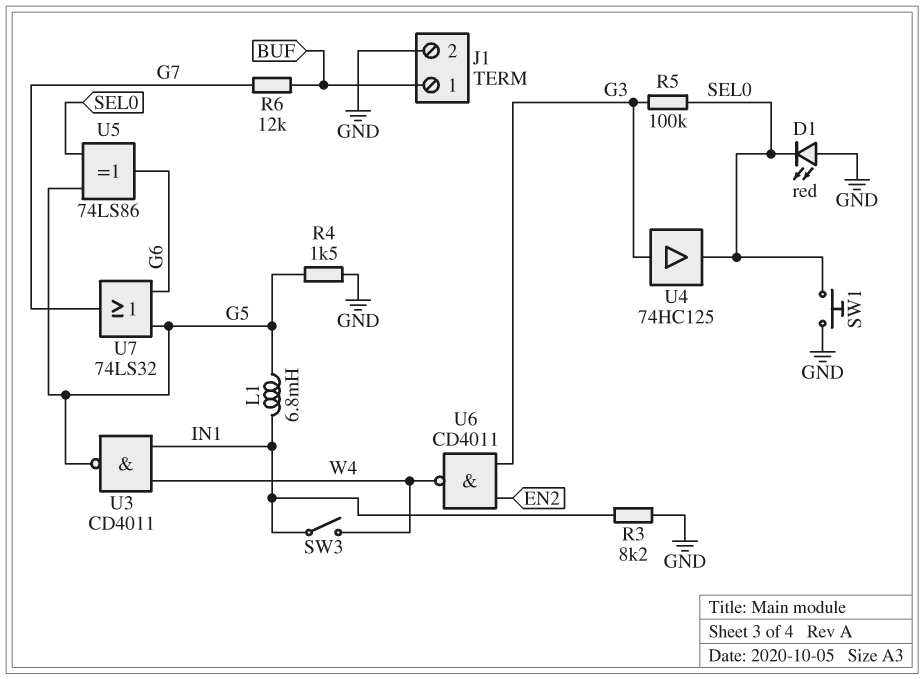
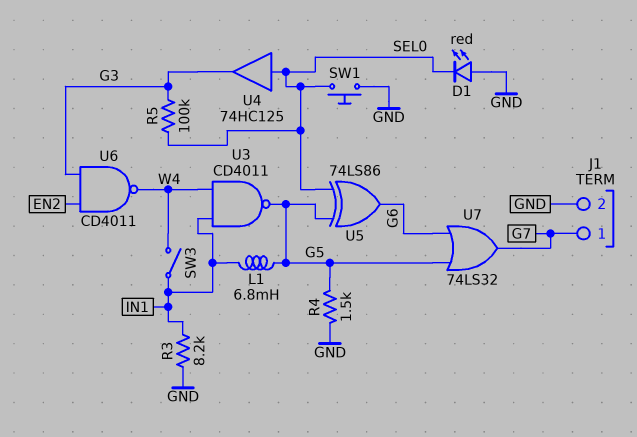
J1 pin 1: BUF -> G7
R6: 12k (BUF, G7) -> none
U4: buffer 74HC125 (in G3, out SEL0) -> buffer 74HC125 (in SEL0, out G3)

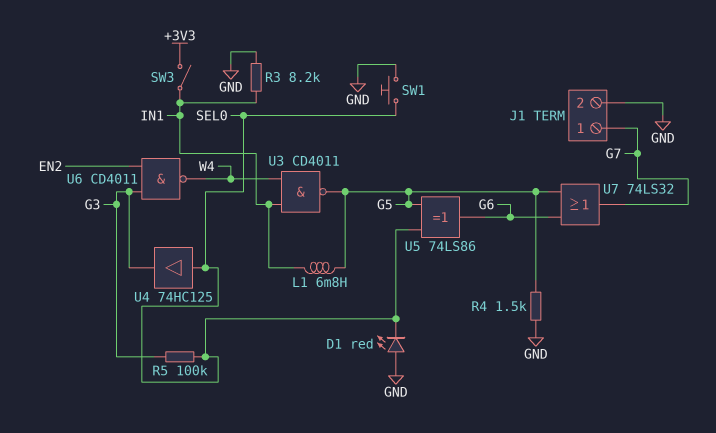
SW3: switch (IN1, W4) -> switch (+3V3, IN1)

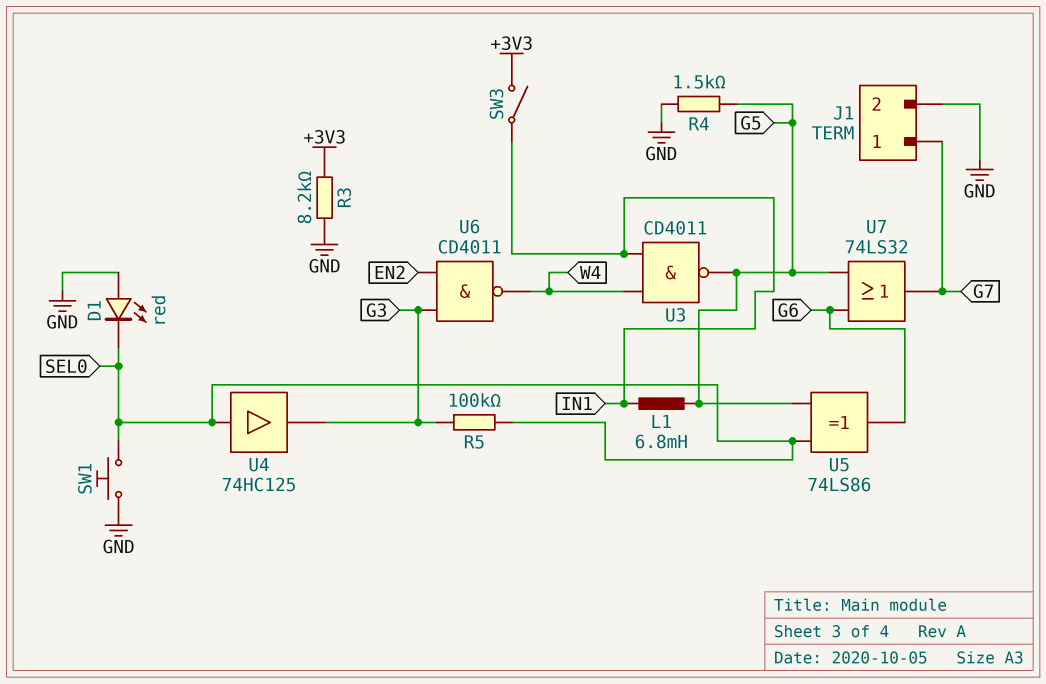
R3: 8.2k (GND, IN1) -> 8.2k (+3V3, GND)

